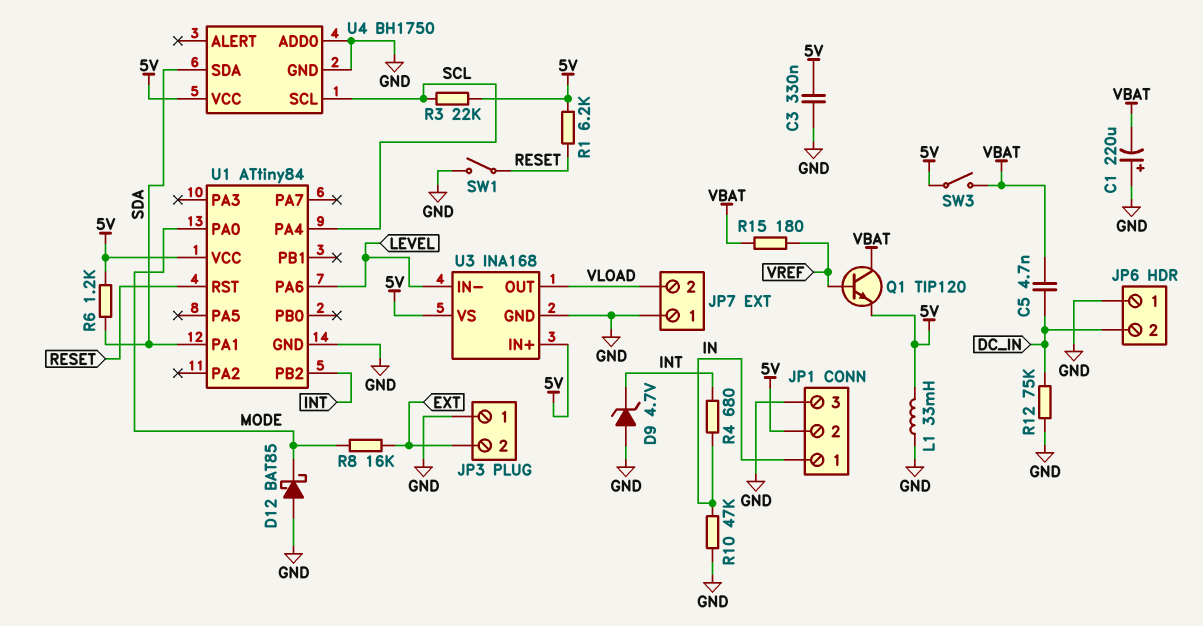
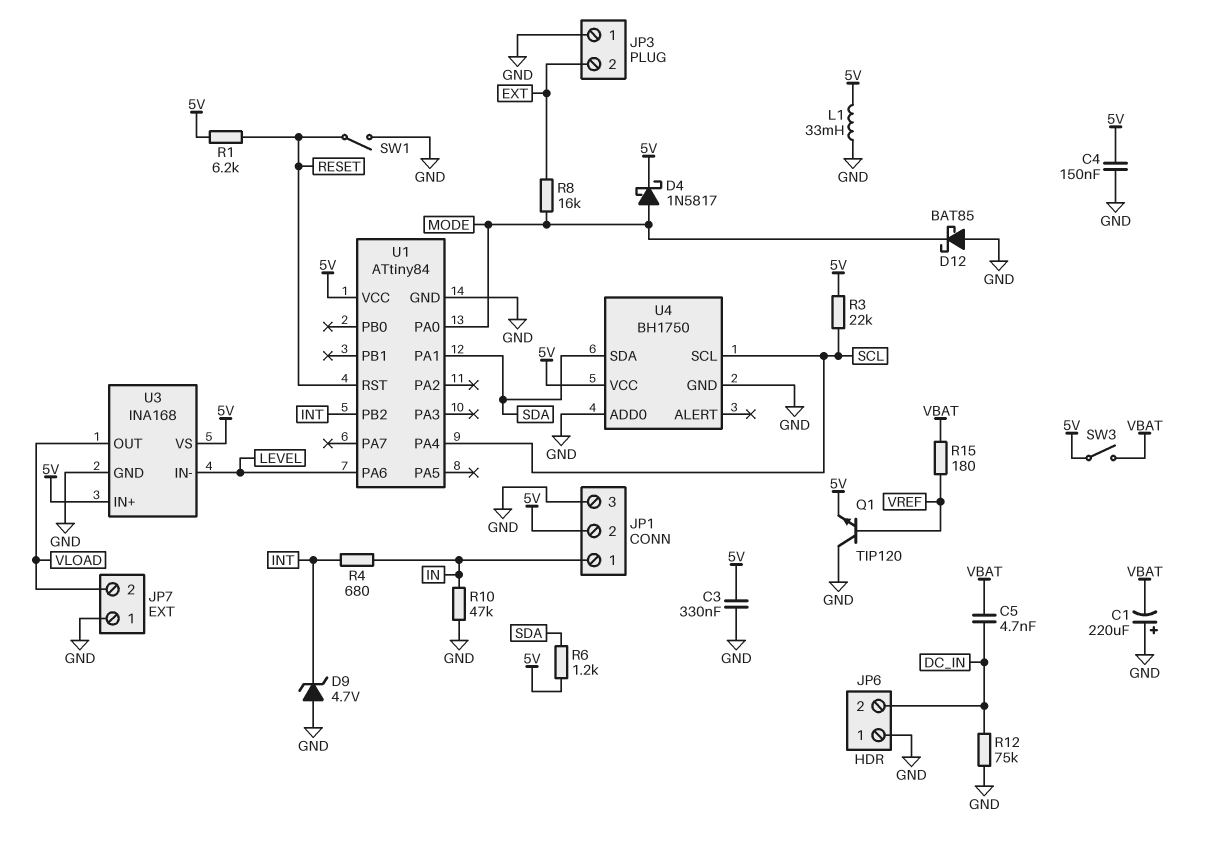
C4: none -> 150nF (5V, GND)
D4: none -> schottky 1N5817 (A MODE, K 5V)
Q1: NPN TIP120 (B VREF, C VBAT, E 5V) -> NPN TIP120 (B VREF, C GND, E 5V)

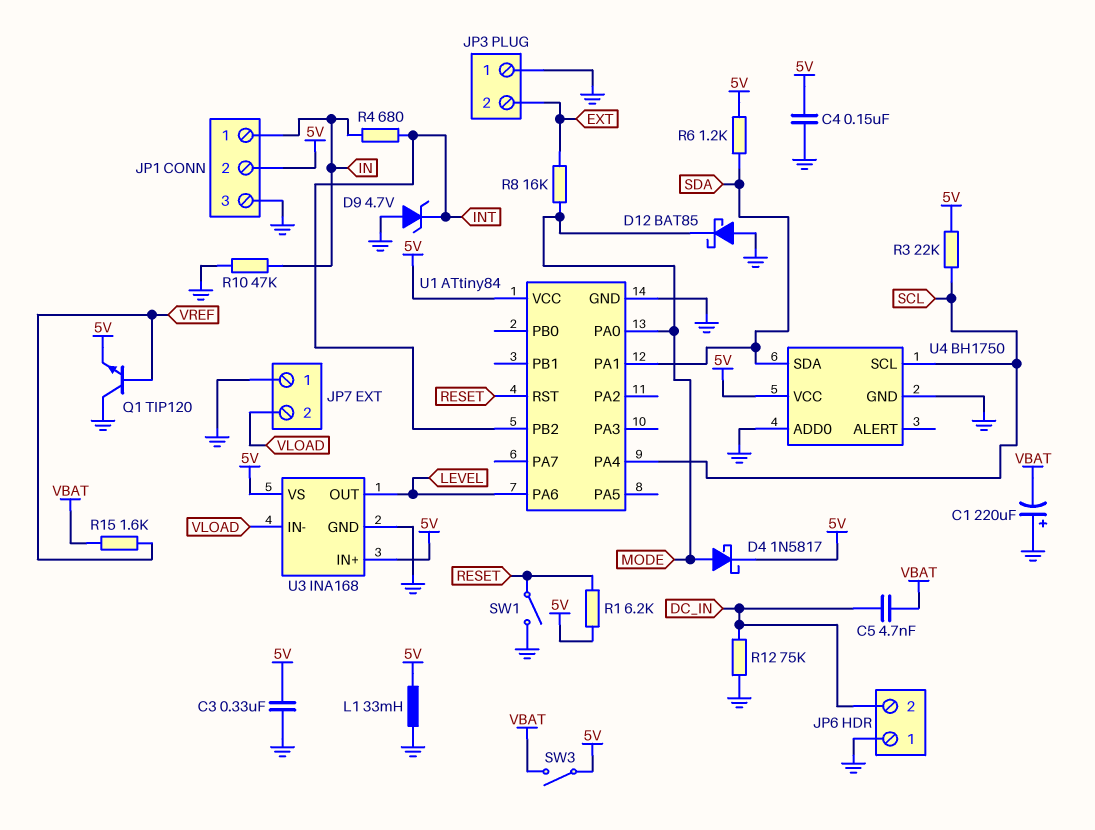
R15: 180 (VBAT, VREF) -> 1.6k (VBAT, VREF)
U3 pin IN-: LEVEL -> VLOAD
U3 pin OUT: VLOAD -> LEVEL

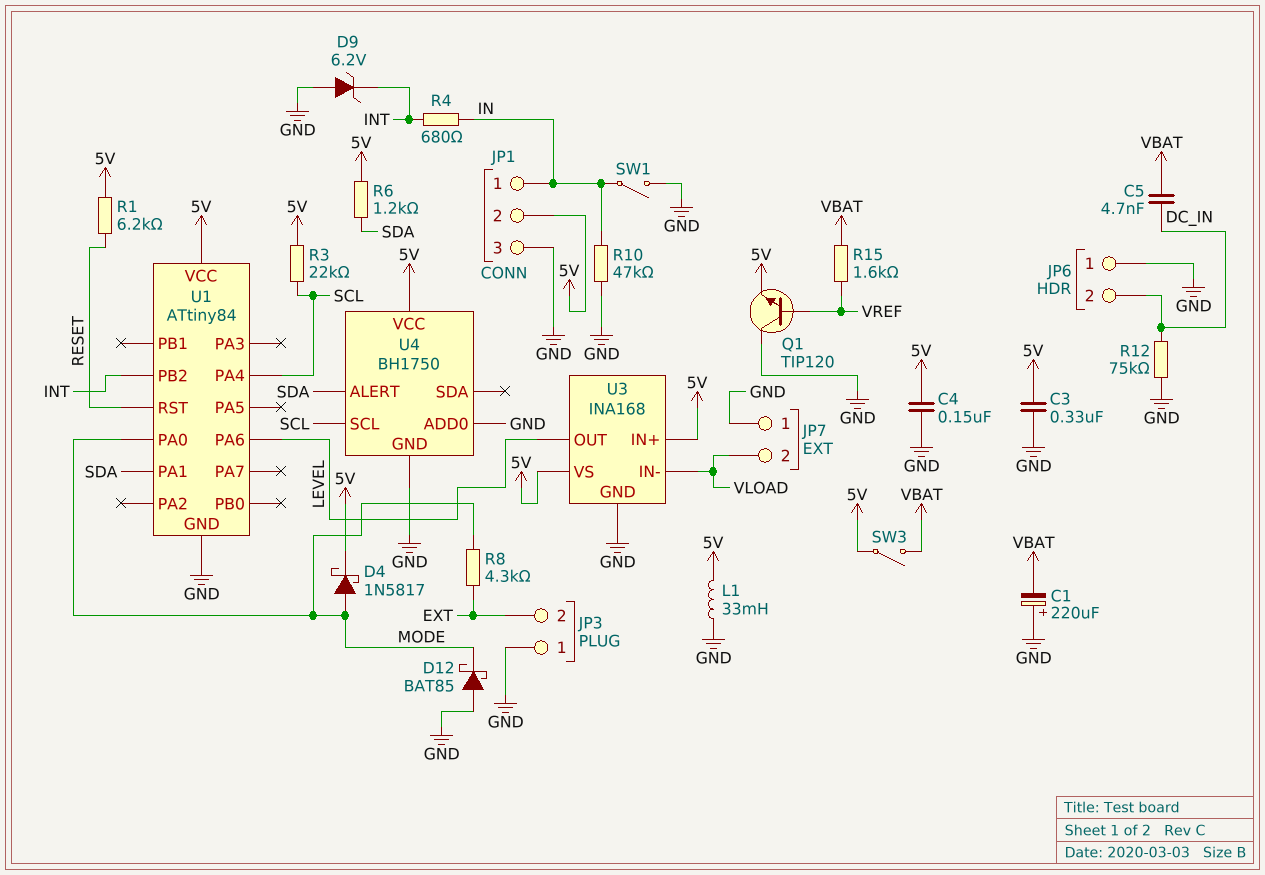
D9: zener 4.7V (A GND, K INT) -> zener 6.2V (A GND, K INT)
R8: 16k (EXT, MODE) -> 4.3k (EXT, MODE)
SW1: switch (GND, RESET) -> switch (GND, IN)
U4 pin ALERT: none -> SDA
U4 pin SDA: SDA -> none

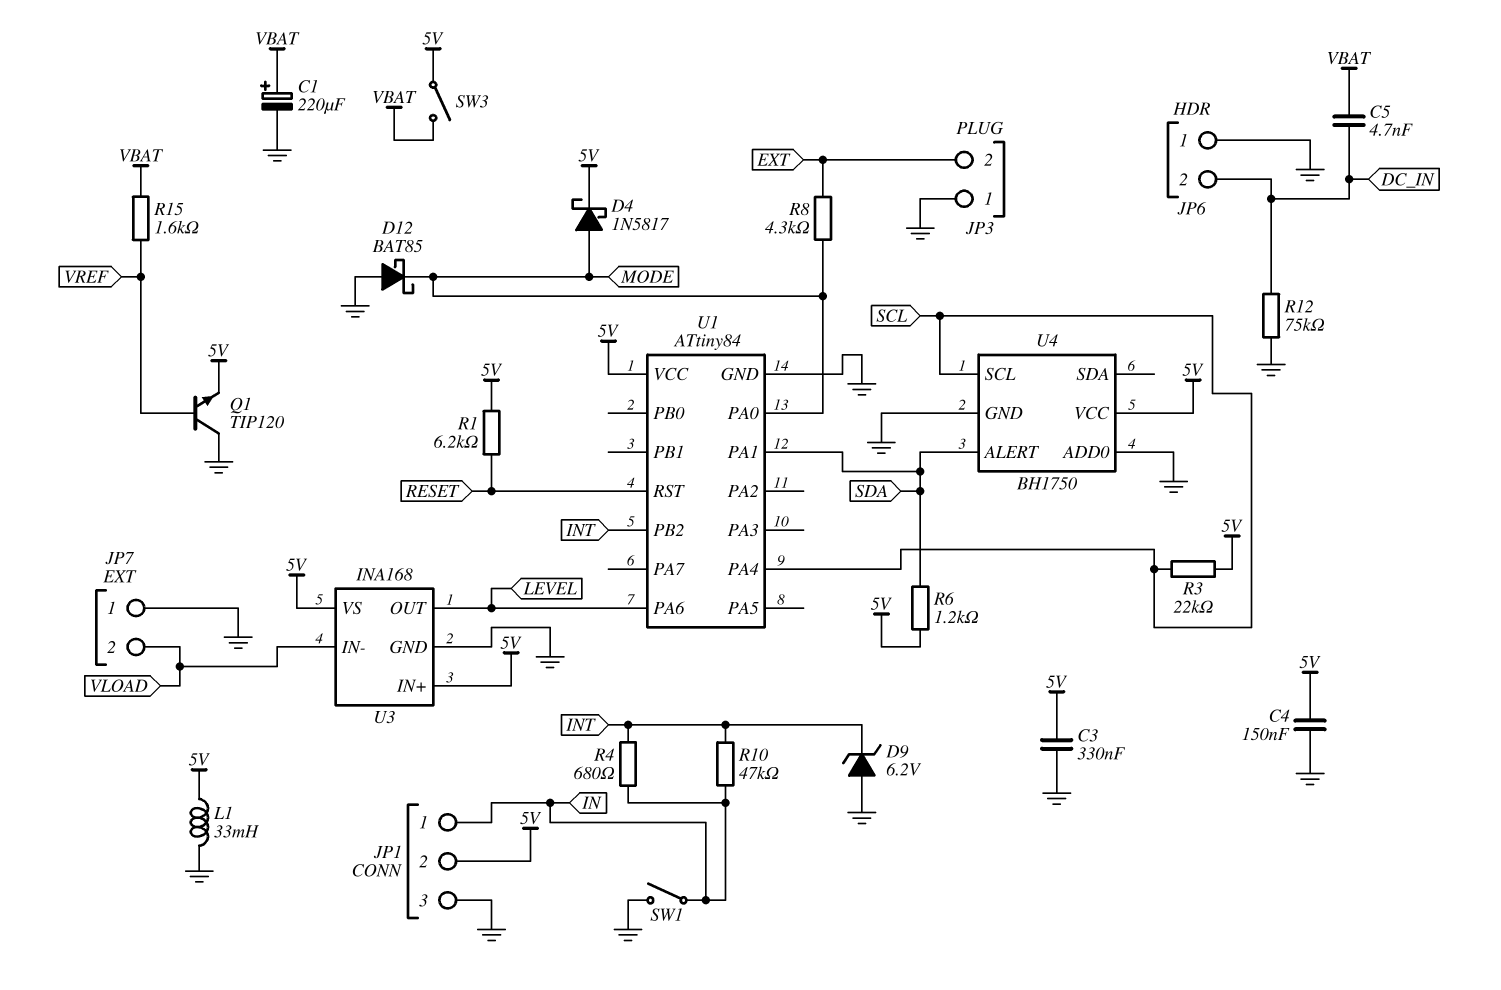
C1: 220uF (plus GND, minus VBAT) -> 220uF (plus VBAT, minus GND)
R10: 47k (GND, IN) -> 47k (IN, INT)

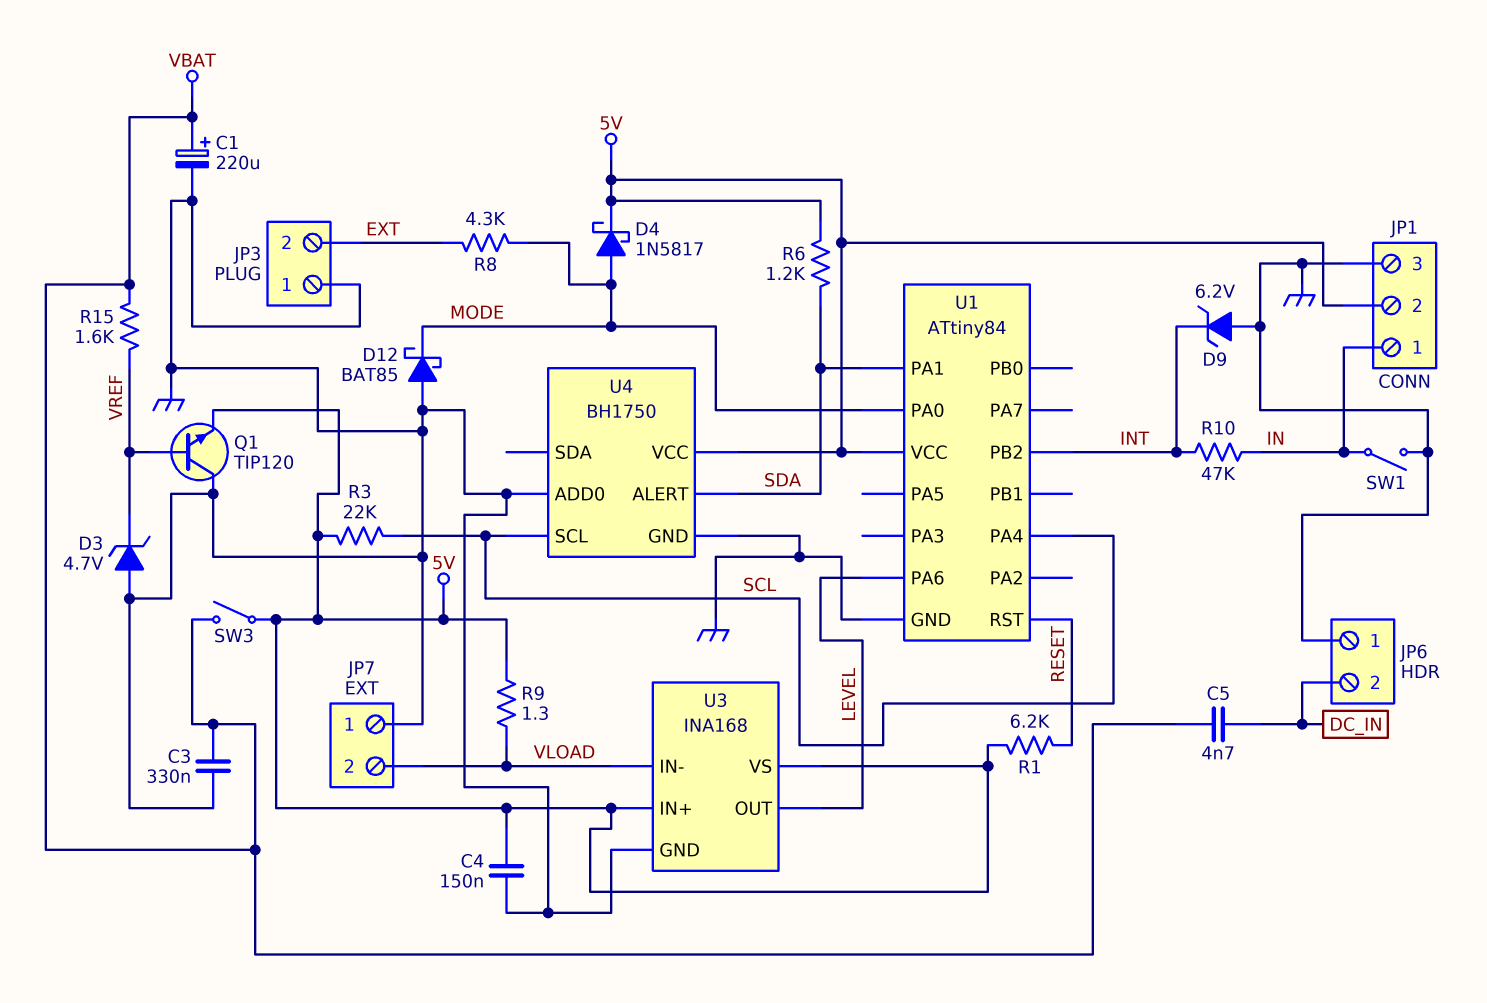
C3: 330nF (5V, GND) -> 330nF (GND, VBAT)
D3: none -> zener 4.7V (A GND, K VREF)
L1: 33mH (5V, GND) -> none
R4: 680 (IN, INT) -> none
R9: none -> 1.3 (5V, VLOAD)
R12: 75k (DC_IN, GND) -> none

